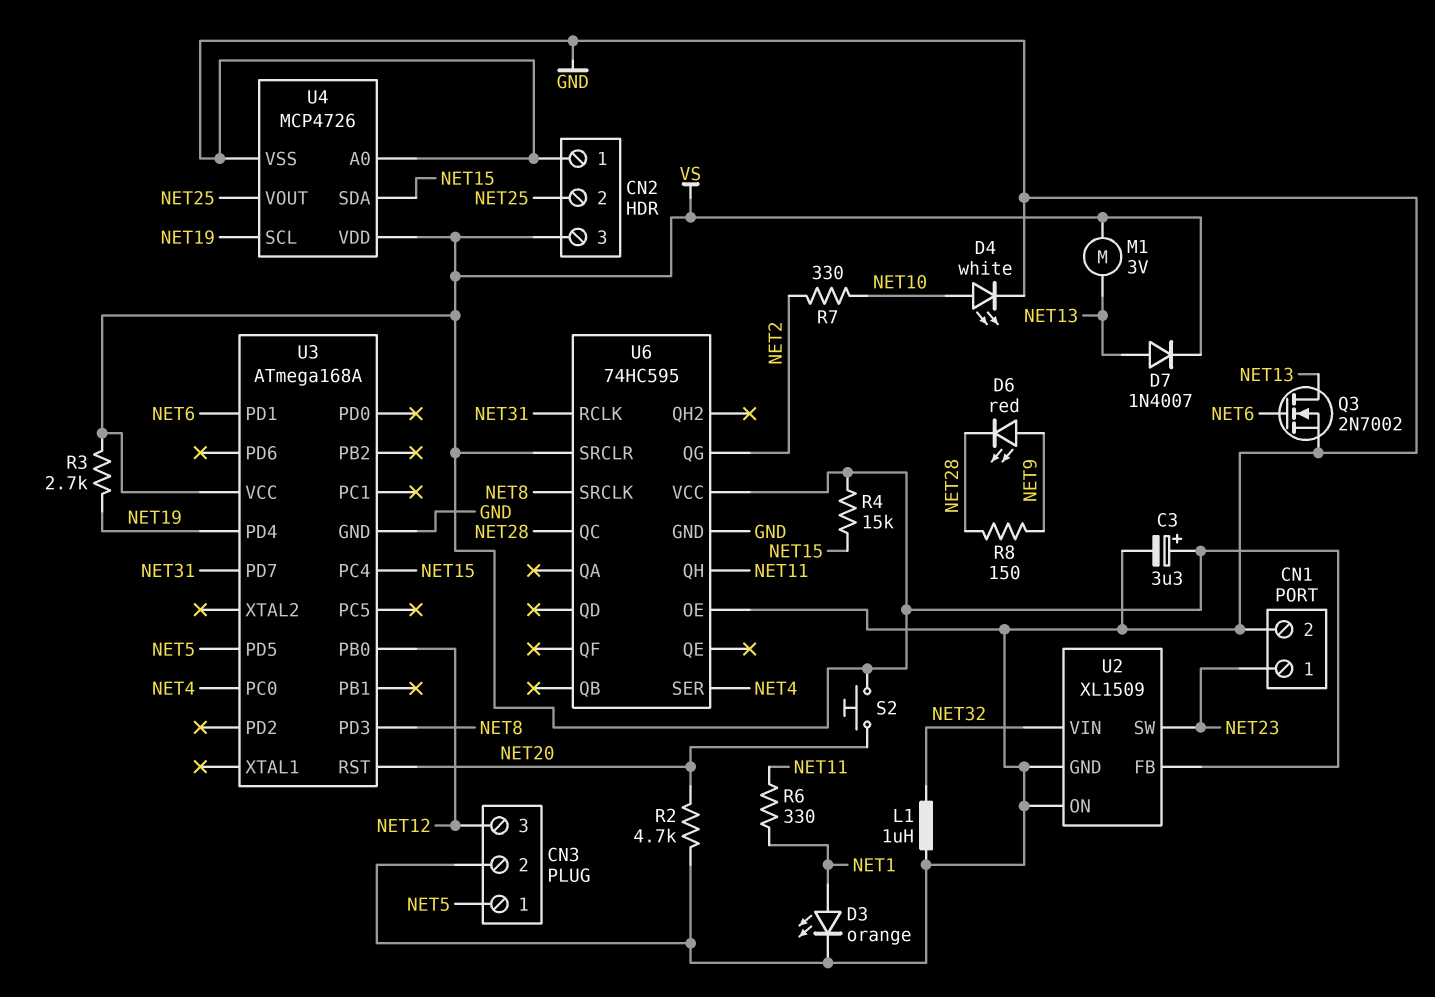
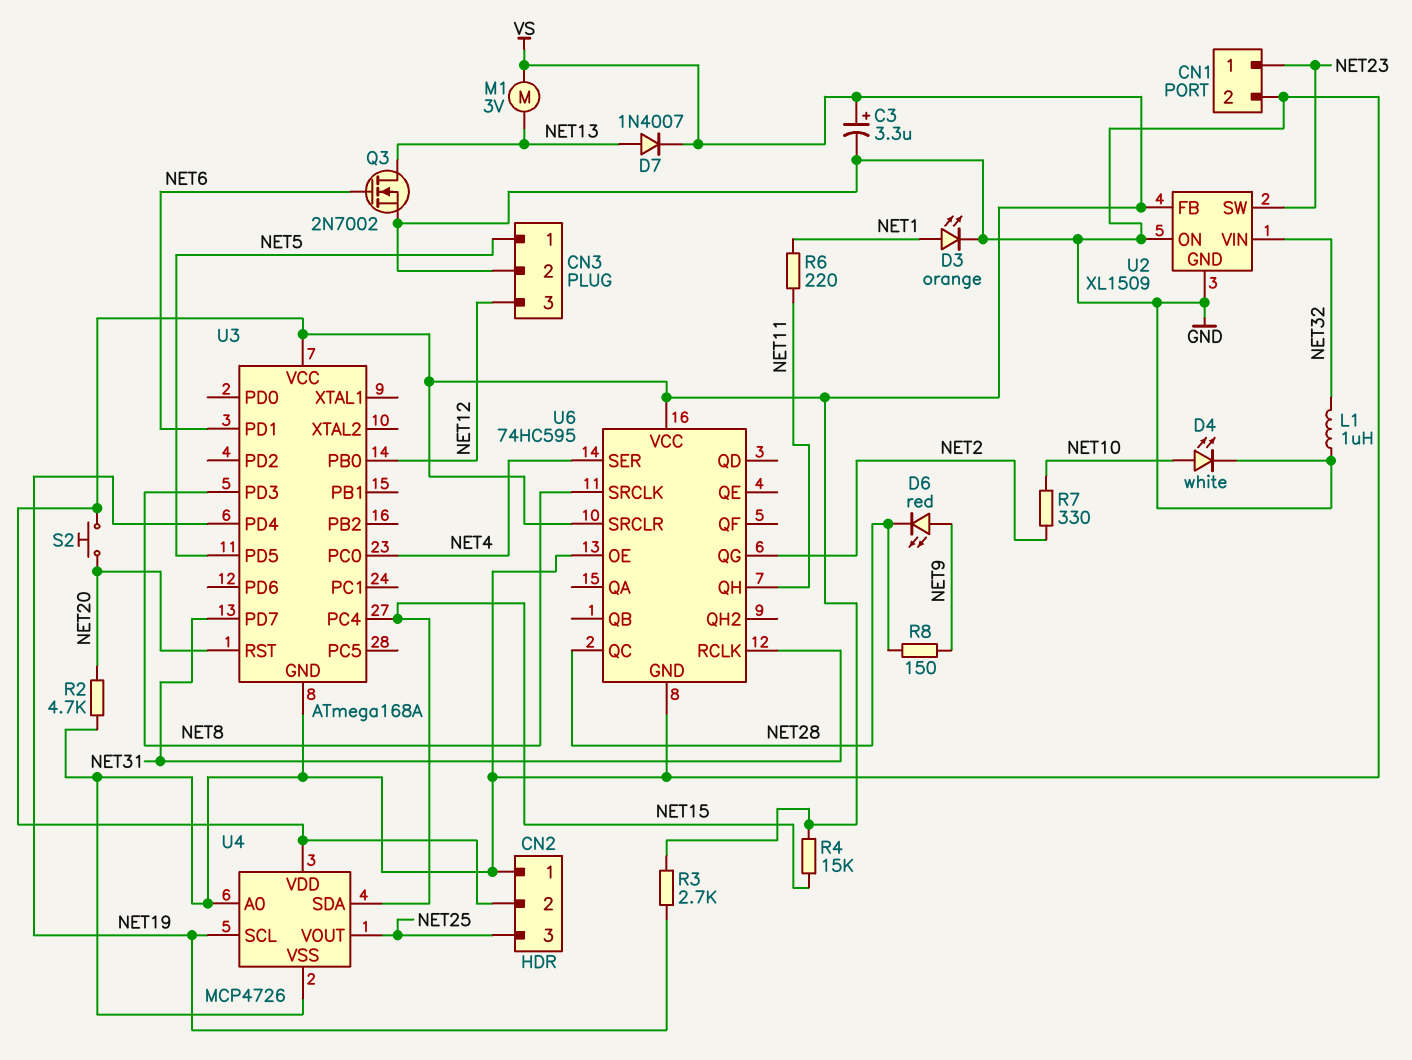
CN2 pin 2: NET25 -> VS
CN2 pin 3: VS -> NET25
R6: 330 (NET1, NET11) -> 220 (NET1, NET11)

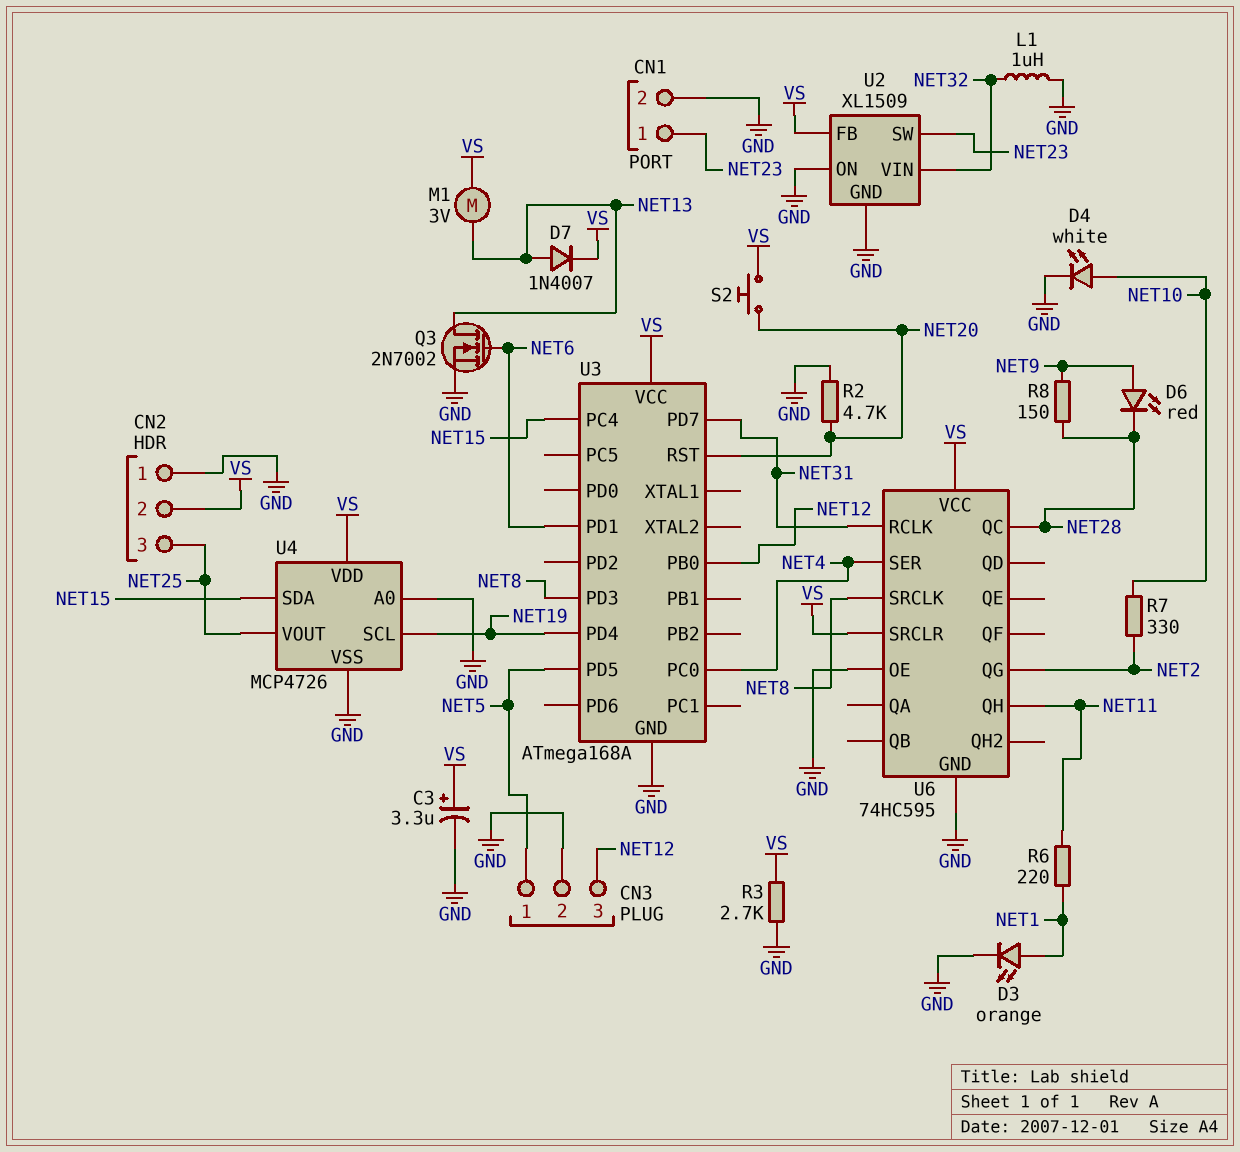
R3: 2.7k (NET19, VS) -> 2.7k (GND, VS)
R4: 15k (NET15, VS) -> none

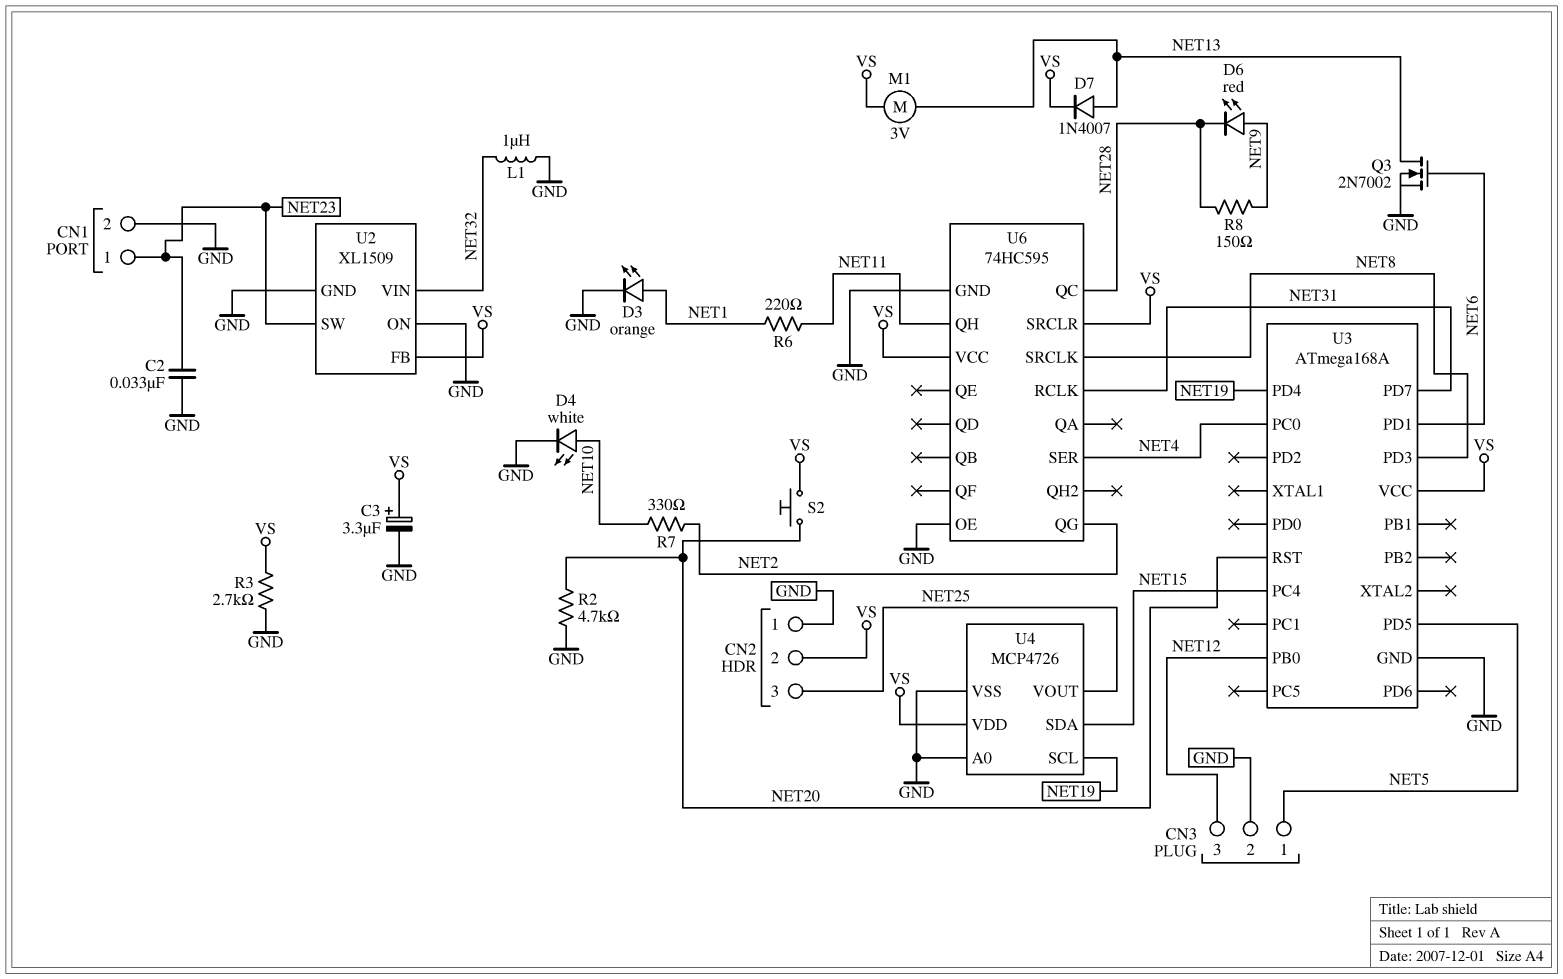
C2: none -> 33nF (GND, NET23)

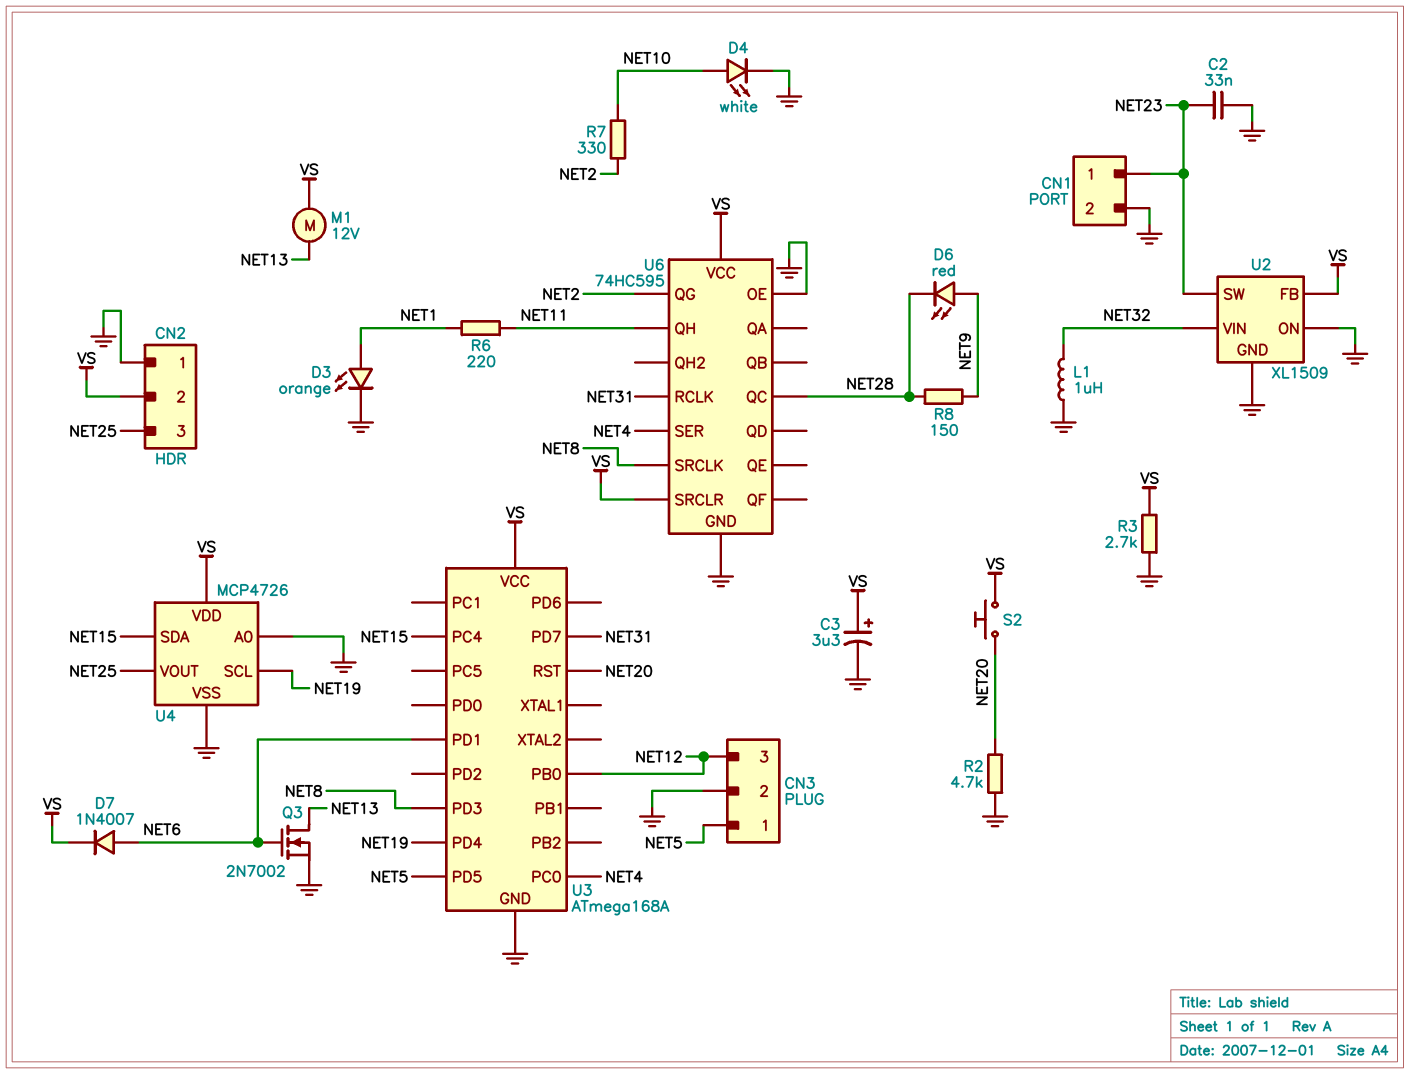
D7: diode 1N4007 (A NET13, K VS) -> diode 1N4007 (A NET6, K VS)
M1: motor 3V (NET13, VS) -> motor 12V (NET13, VS)

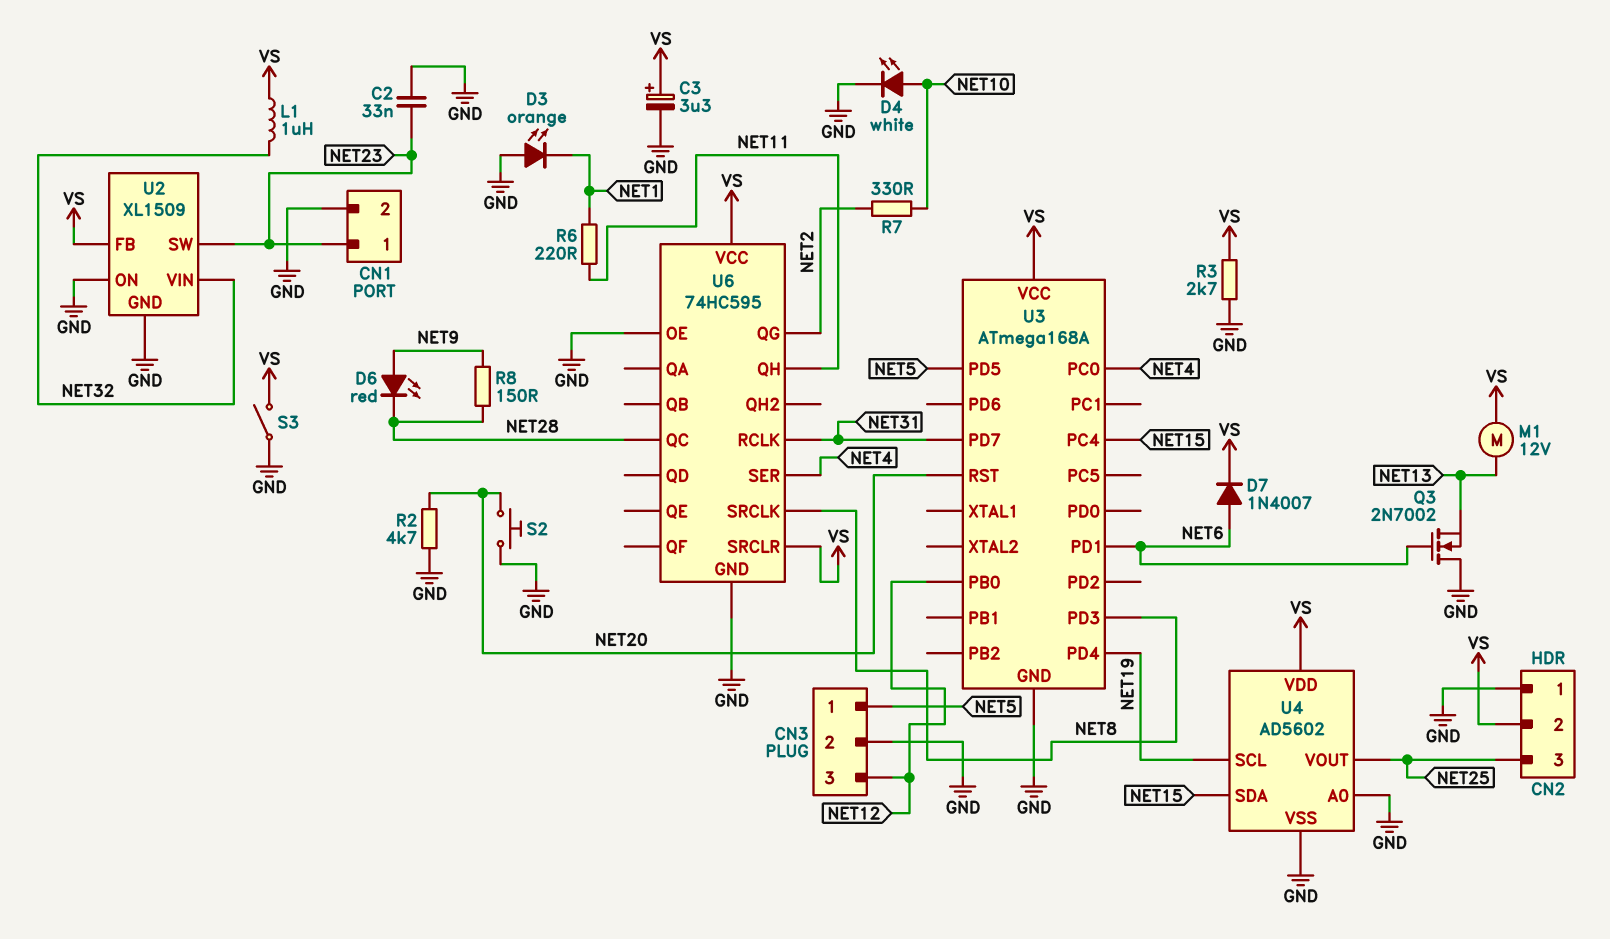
D3: LED orange (A NET1, K GND) -> LED orange (A GND, K NET1)
L1: 1uH (GND, NET32) -> 1uH (NET32, VS)
Q3: NMOS 2N7002 (G NET6, D NET13, S GND) -> NMOS 2N7002 (G NET6, D GND, S NET13)
S2: button (NET20, VS) -> button (GND, NET20)
S3: none -> switch (GND, VS)
U4: MCP4726 -> AD5602

